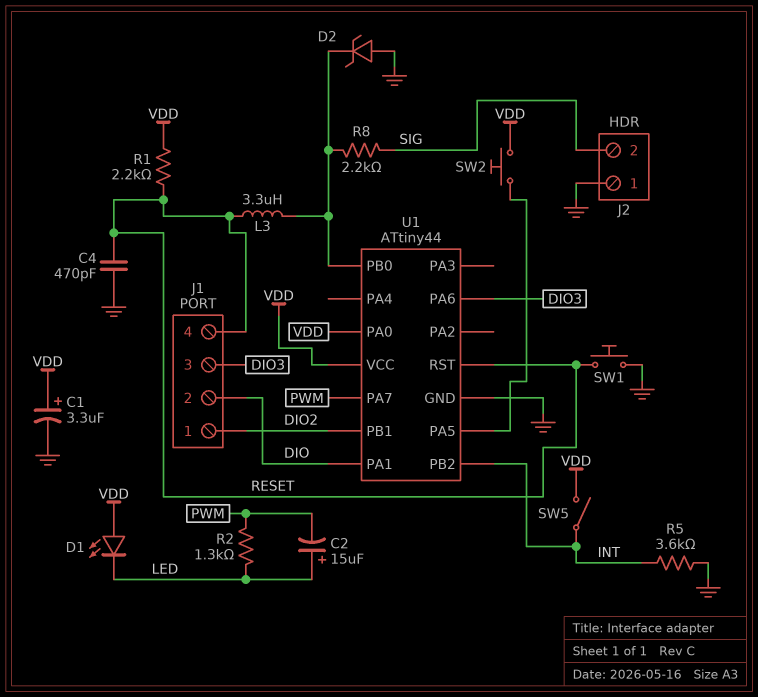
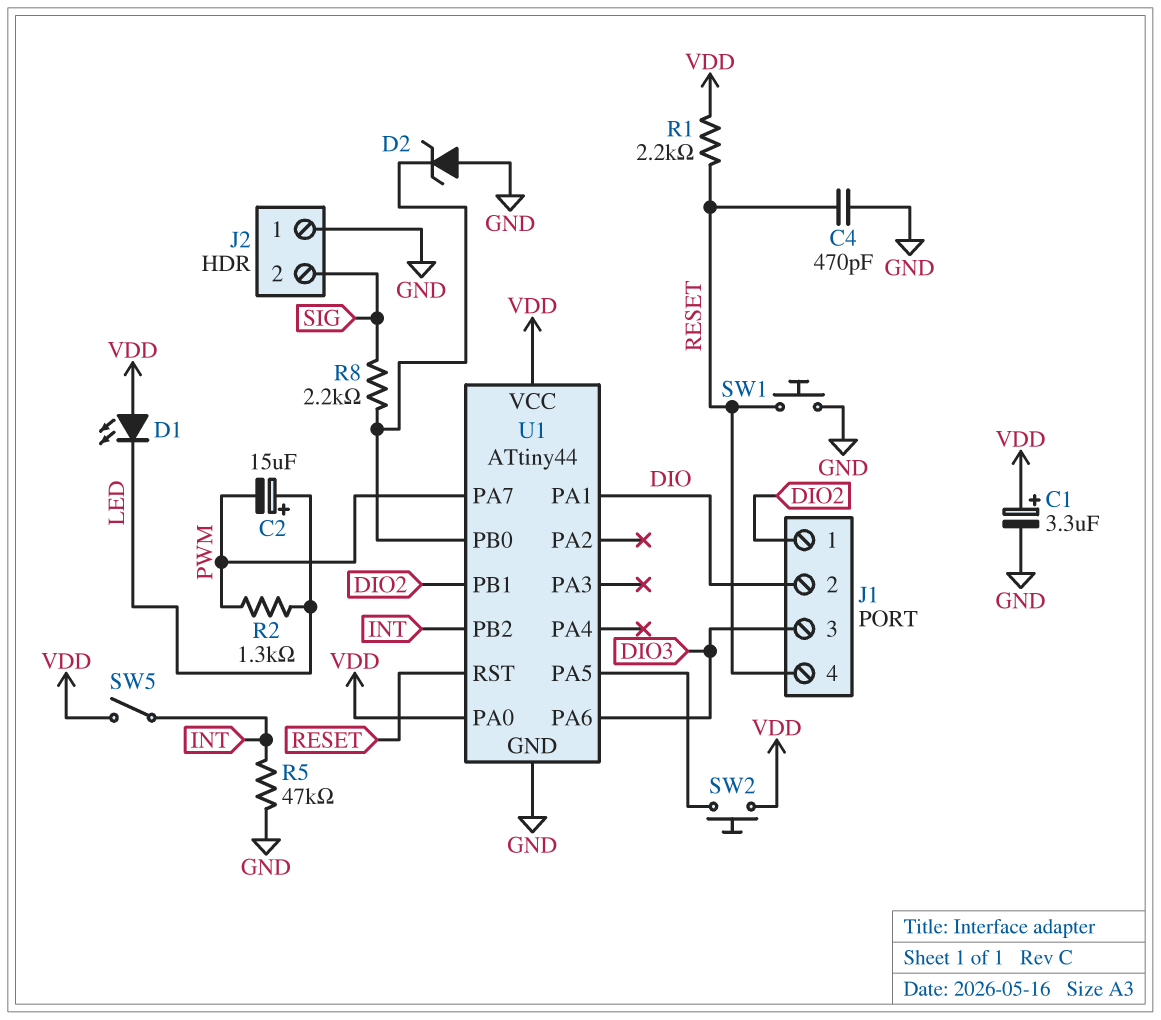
L3: 3.3uH (RESET, U1/PB0) -> none
R5: 3.6k (GND, INT) -> 47k (GND, INT)

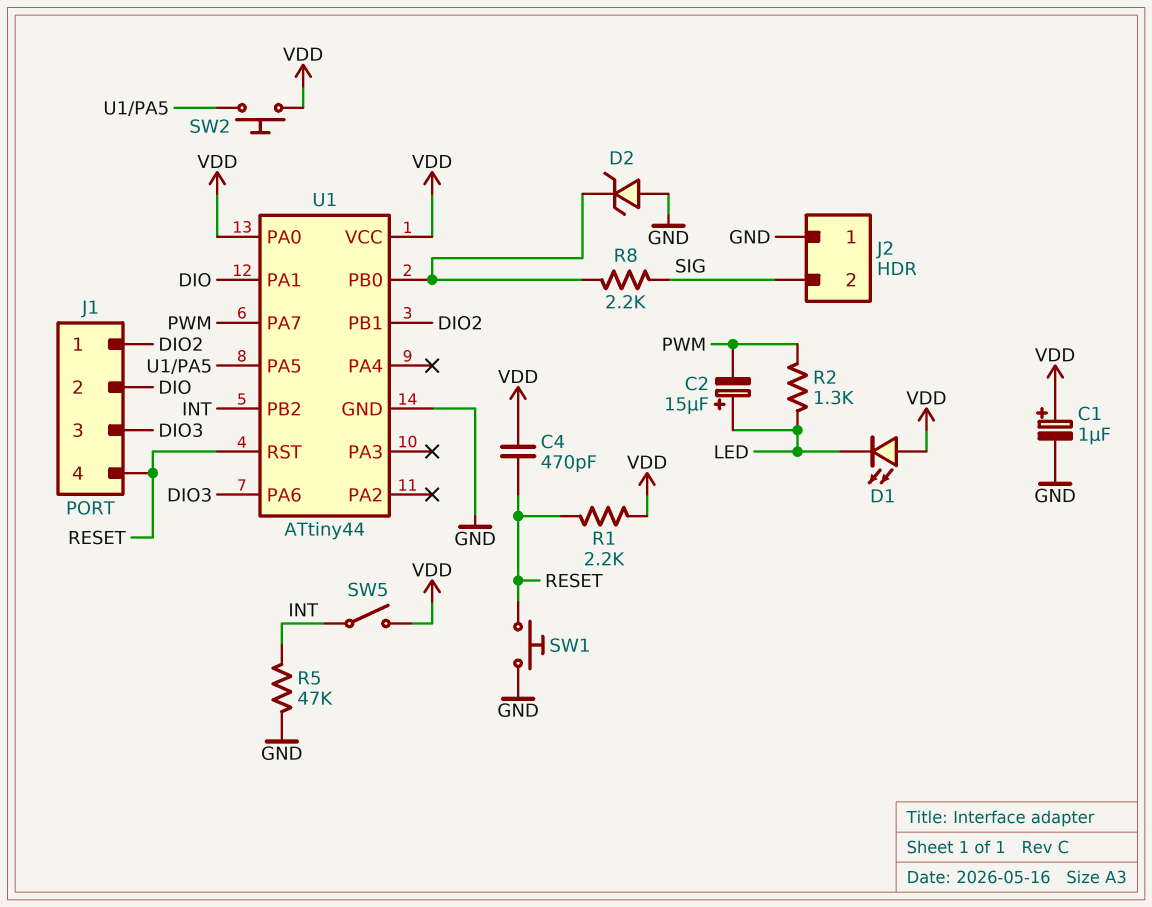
C1: 3.3uF (plus VDD, minus GND) -> 1uF (plus VDD, minus GND)
C4: 470pF (GND, RESET) -> 470pF (RESET, VDD)

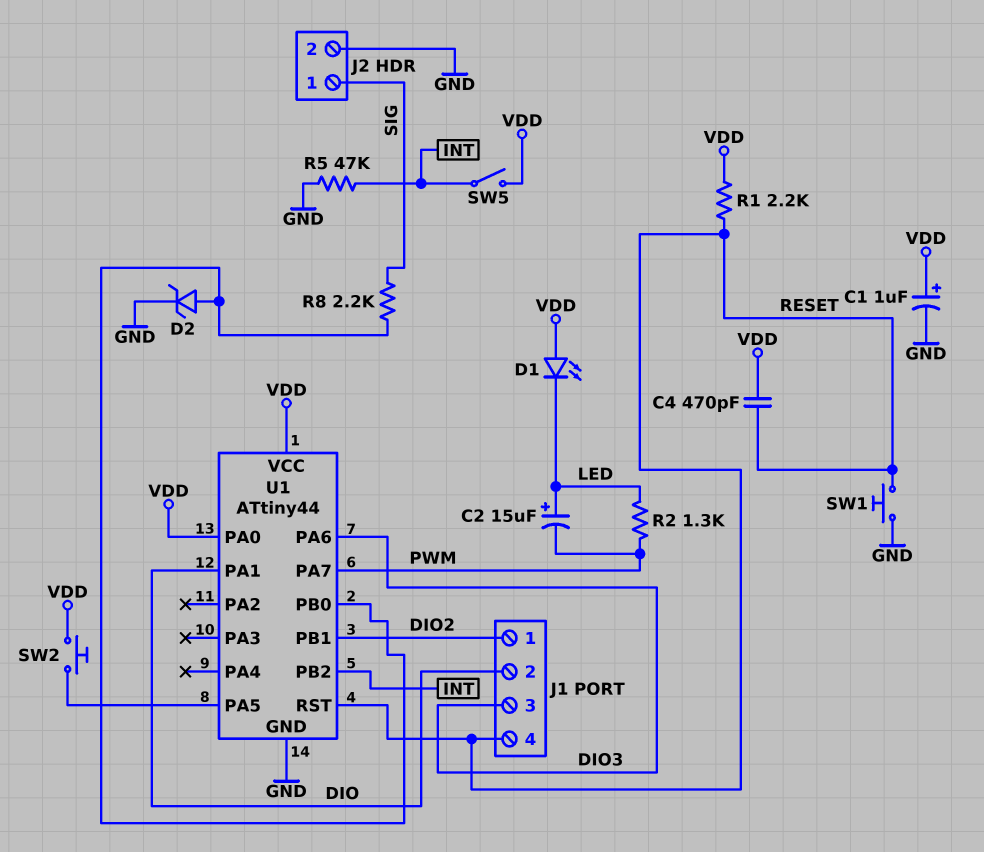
D2: zener (A GND, K U1/PB0) -> zener (A U1/PB0, K GND)
J2 pin 1: GND -> SIG
J2 pin 2: SIG -> GND

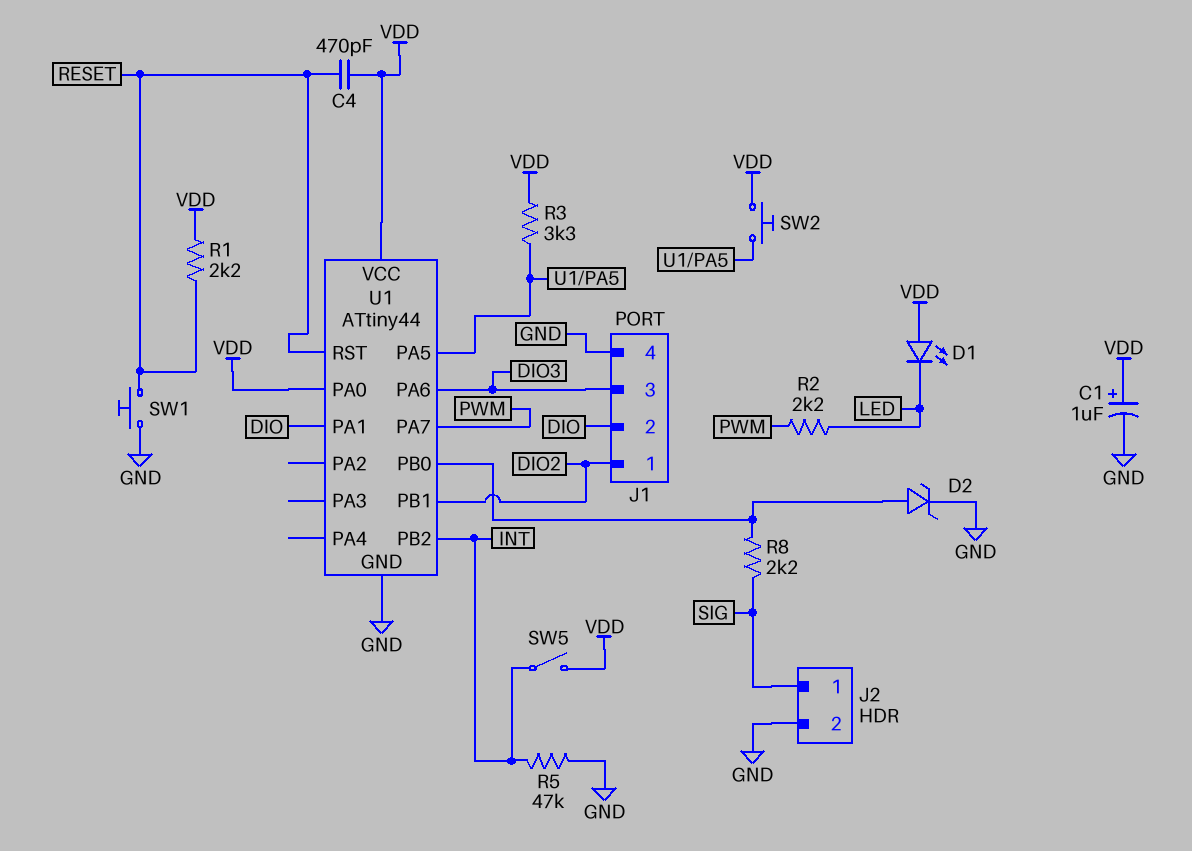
C2: 15uF (plus LED, minus PWM) -> none
J1 pin 4: RESET -> GND
R2: 1.3k (LED, PWM) -> 2.2k (LED, PWM)
R3: none -> 3.3k (U1/PA5, VDD)

